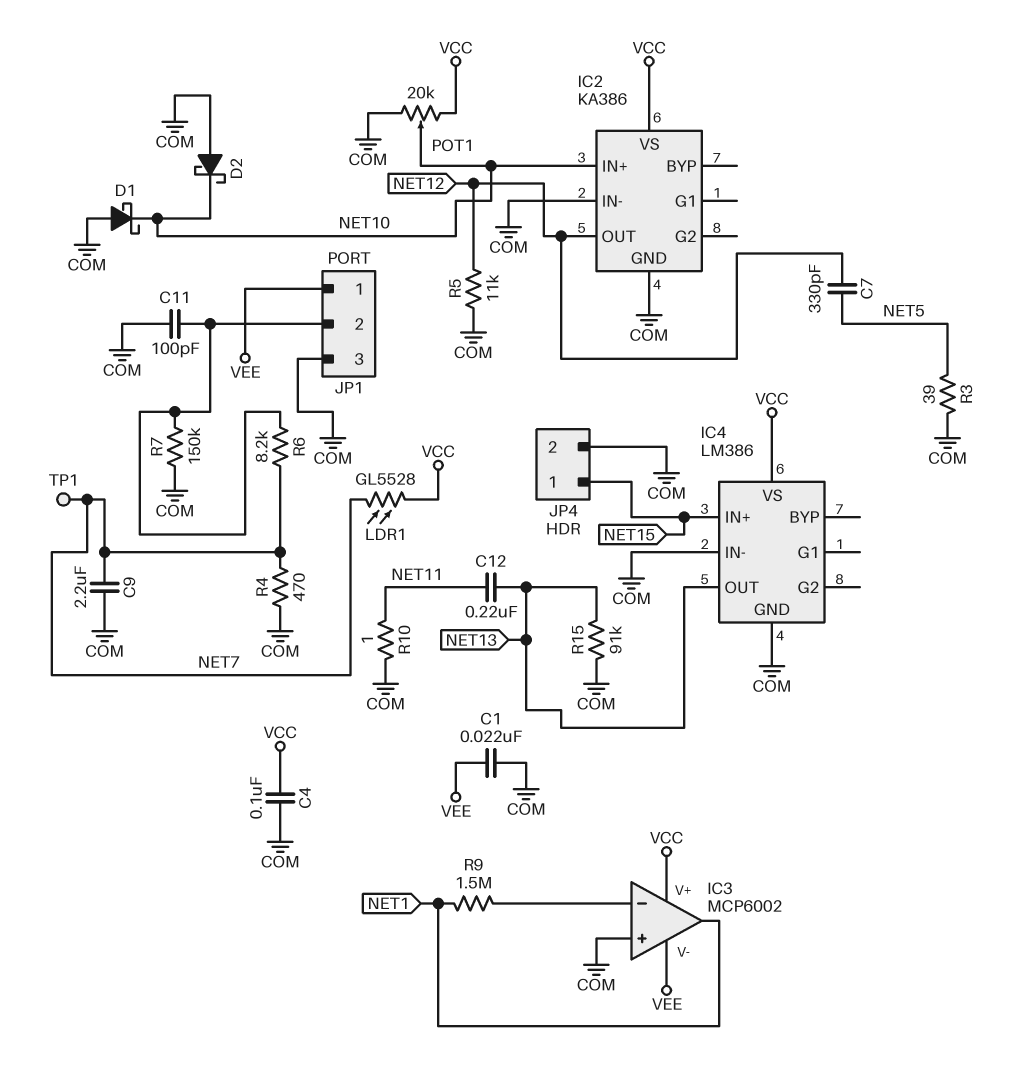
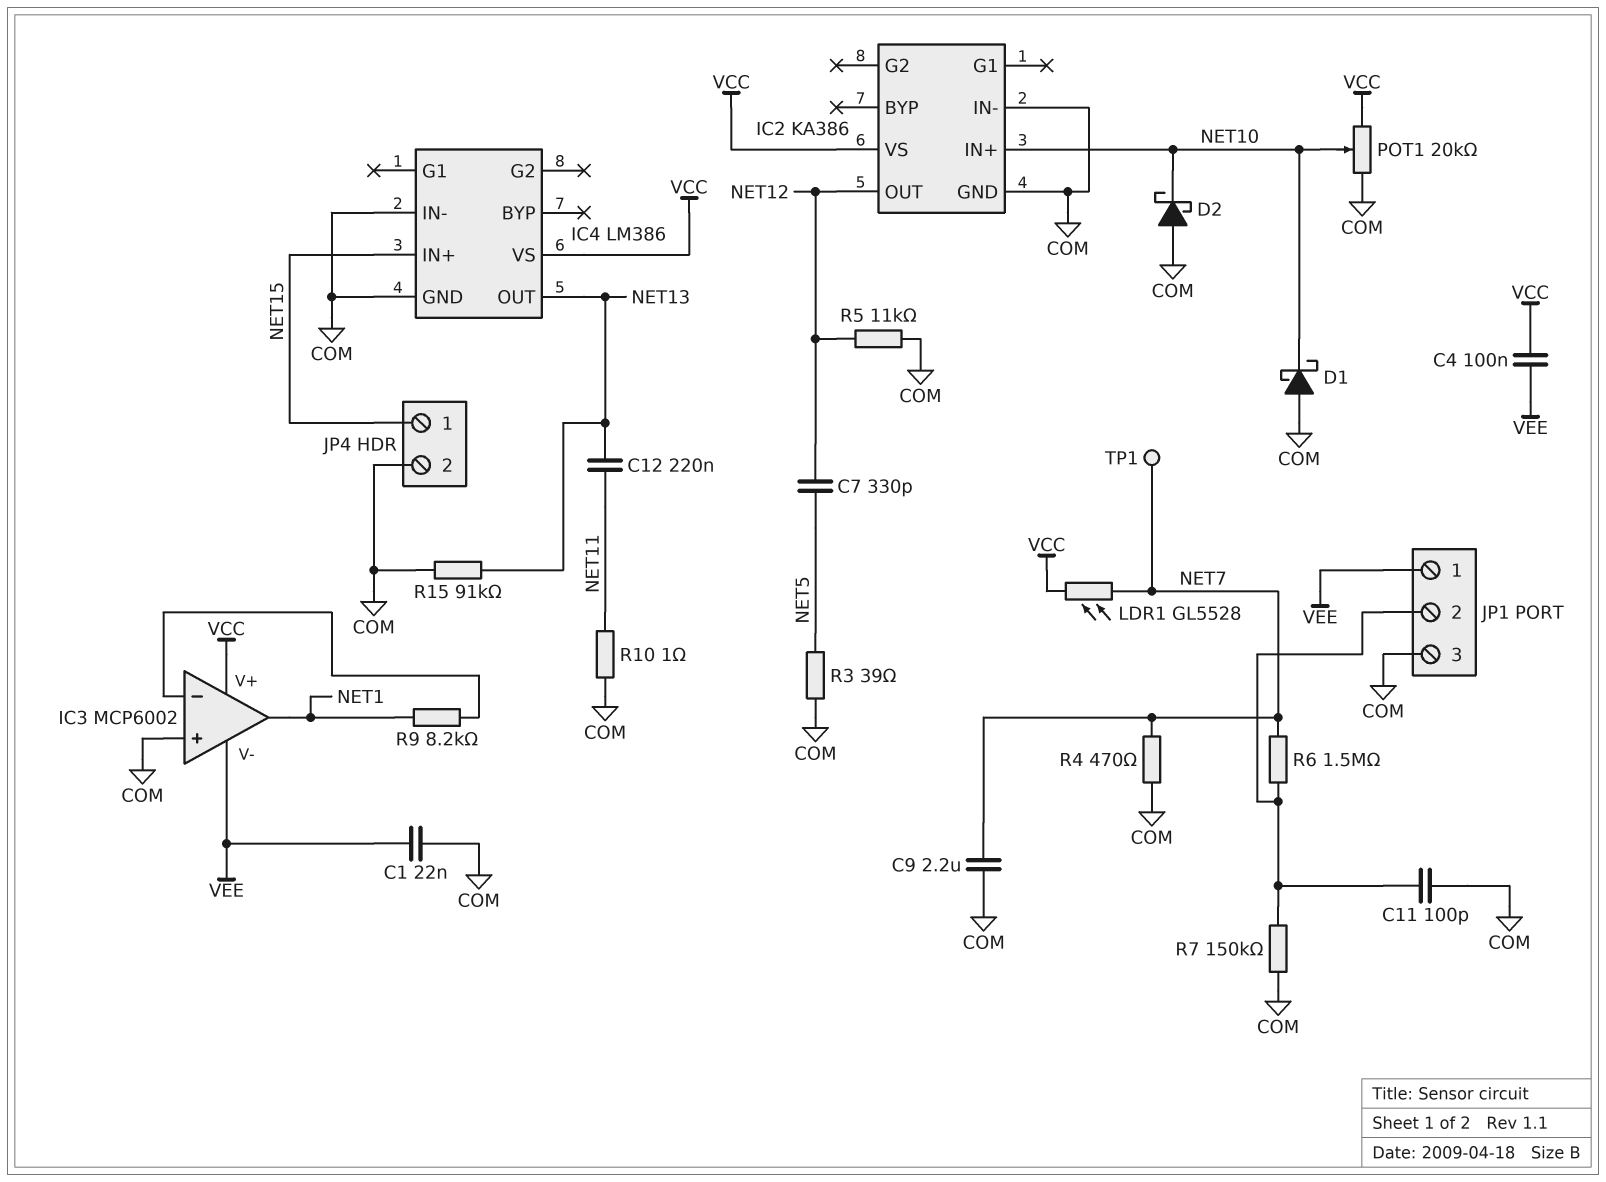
C4: 100nF (COM, VCC) -> 100nF (VCC, VEE)
R6: 8.2k (JP1/2, NET7) -> 1.5M (JP1/2, NET7)
R9: 1.5M (IC3/in-, NET1) -> 8.2k (IC3/in-, NET1)

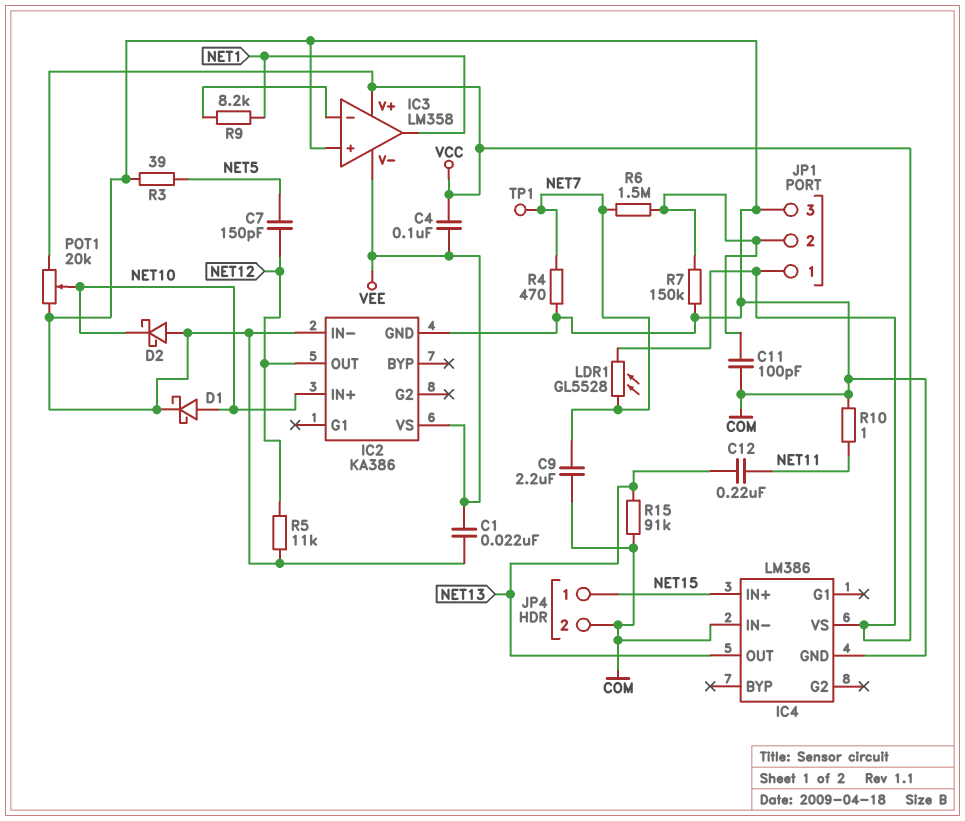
C7: 330pF (NET5, NET12) -> 150pF (NET5, NET12)
D1: schottky (A COM, K NET10) -> schottky (A NET10, K COM)
IC2 pin VS: VCC -> VEE
IC3: MCP6002 -> LM358
JP1 pin 1: VEE -> VCC

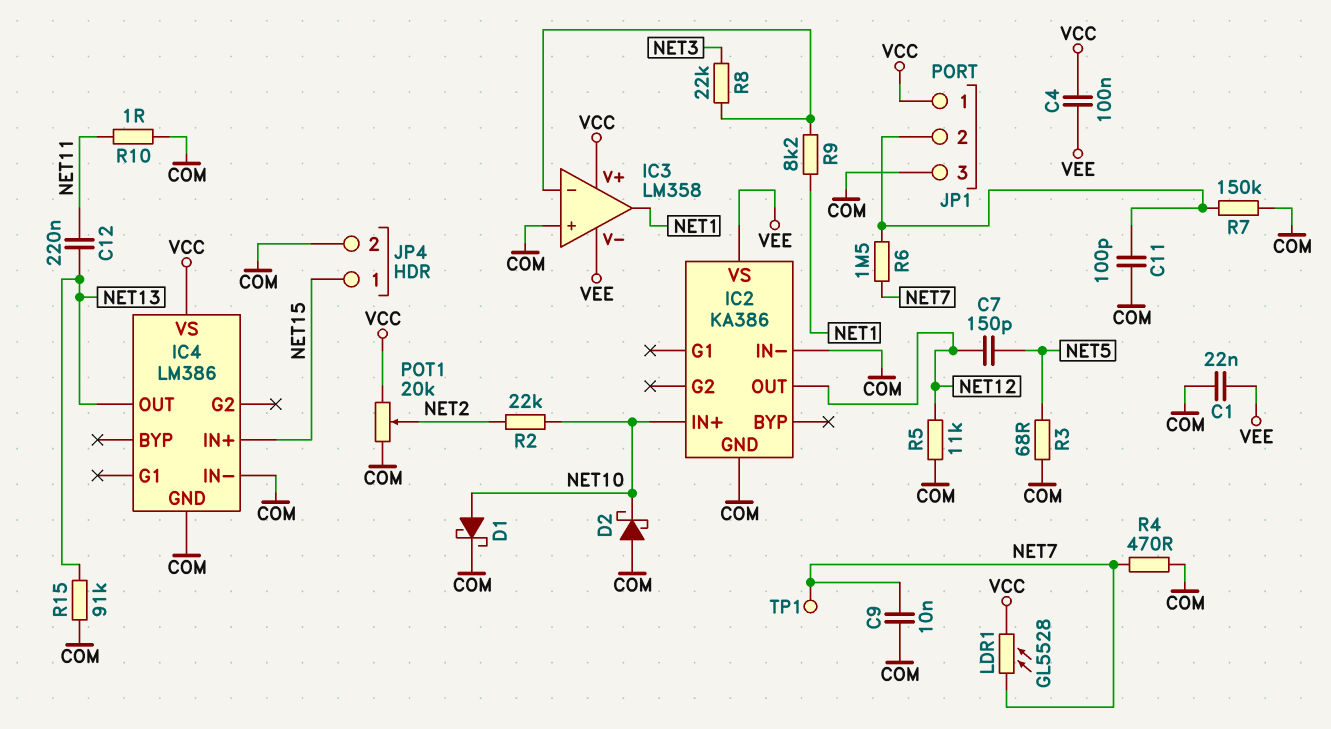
C9: 2.2uF (COM, NET7) -> 10nF (COM, NET7)
POT1: 20k (COM, VCC, wiper NET10) -> 20k (COM, VCC, wiper NET2)
R2: none -> 22k (NET2, NET10)
R3: 39 (COM, NET5) -> 68 (COM, NET5)
R8: none -> 22k (IC3/in-, NET3)

